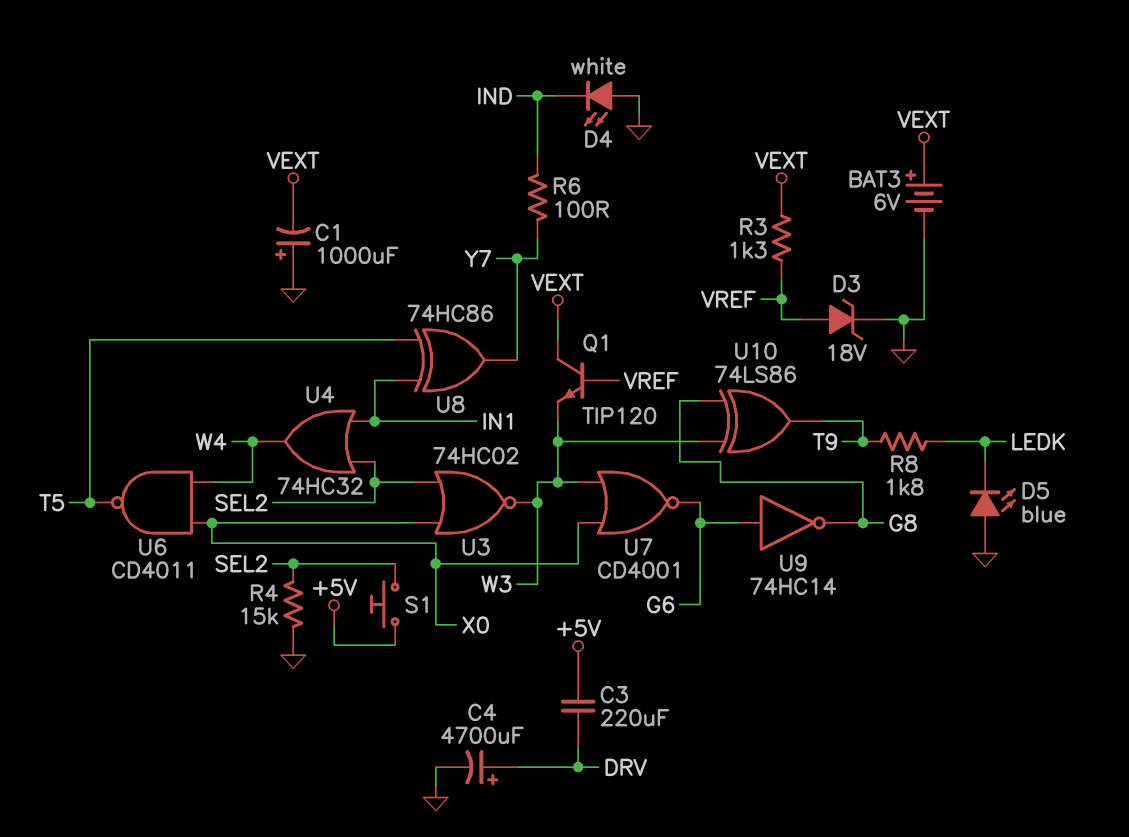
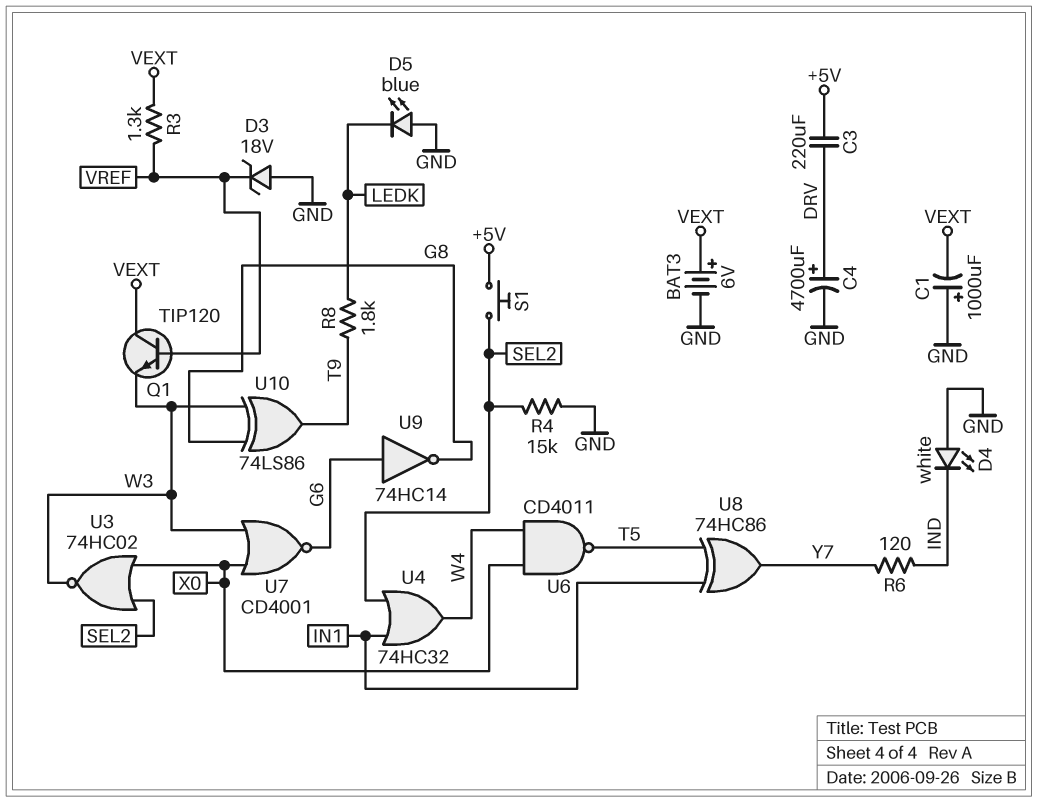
D3: zener 18V (A VREF, K GND) -> zener 18V (A GND, K VREF)
R6: 100 (IND, Y7) -> 120 (IND, Y7)

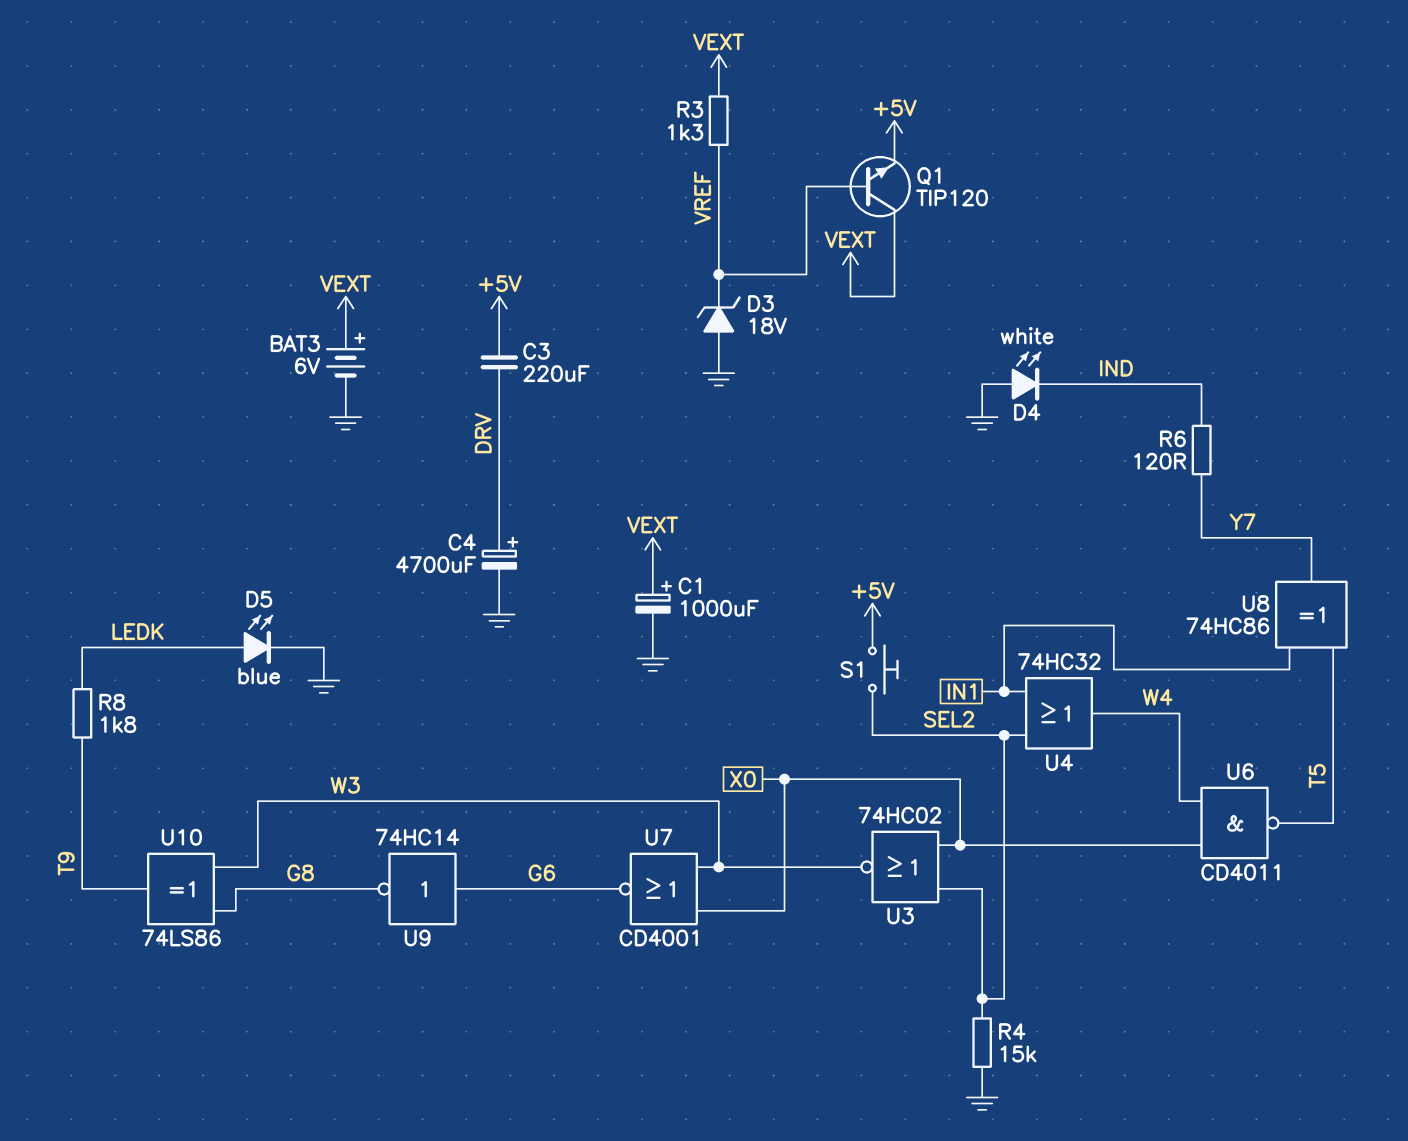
C1: 1000uF (plus GND, minus VEXT) -> 1000uF (plus VEXT, minus GND)
D5: LED blue (A GND, K LEDK) -> LED blue (A LEDK, K GND)
Q1: NPN TIP120 (B VREF, C VEXT, E W3) -> NPN TIP120 (B VREF, C VEXT, E +5V)

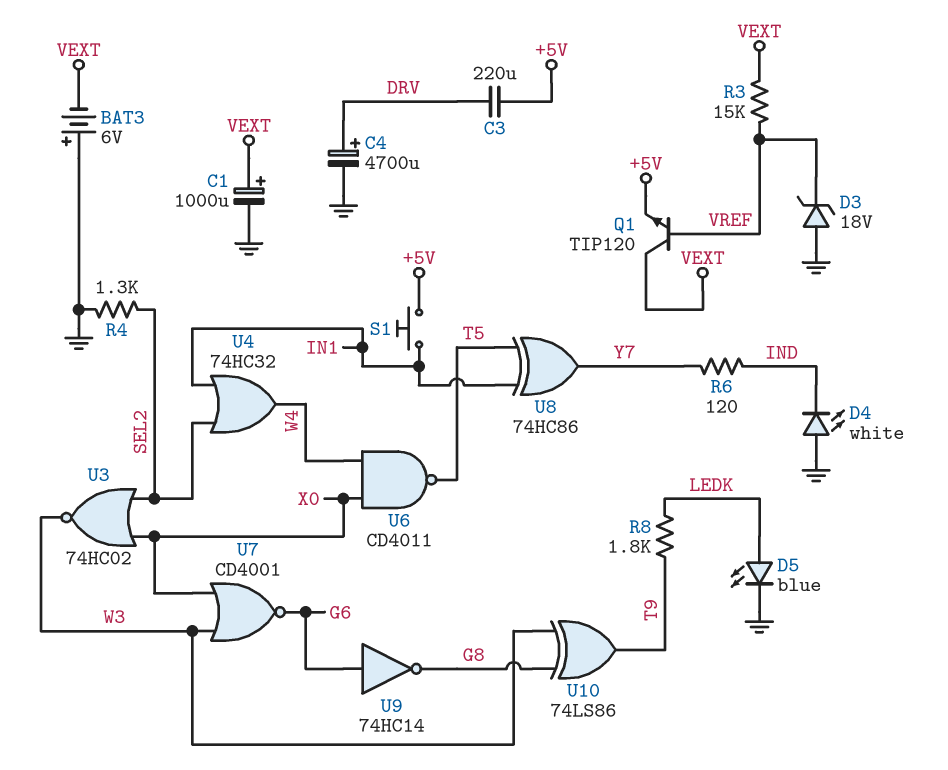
BAT3: 6V (plus VEXT, minus GND) -> 6V (plus GND, minus VEXT)
R3: 1.3k (VEXT, VREF) -> 15k (VEXT, VREF)
R4: 15k (GND, SEL2) -> 1.3k (GND, SEL2)
S1: button (+5V, SEL2) -> button (+5V, IN1)

